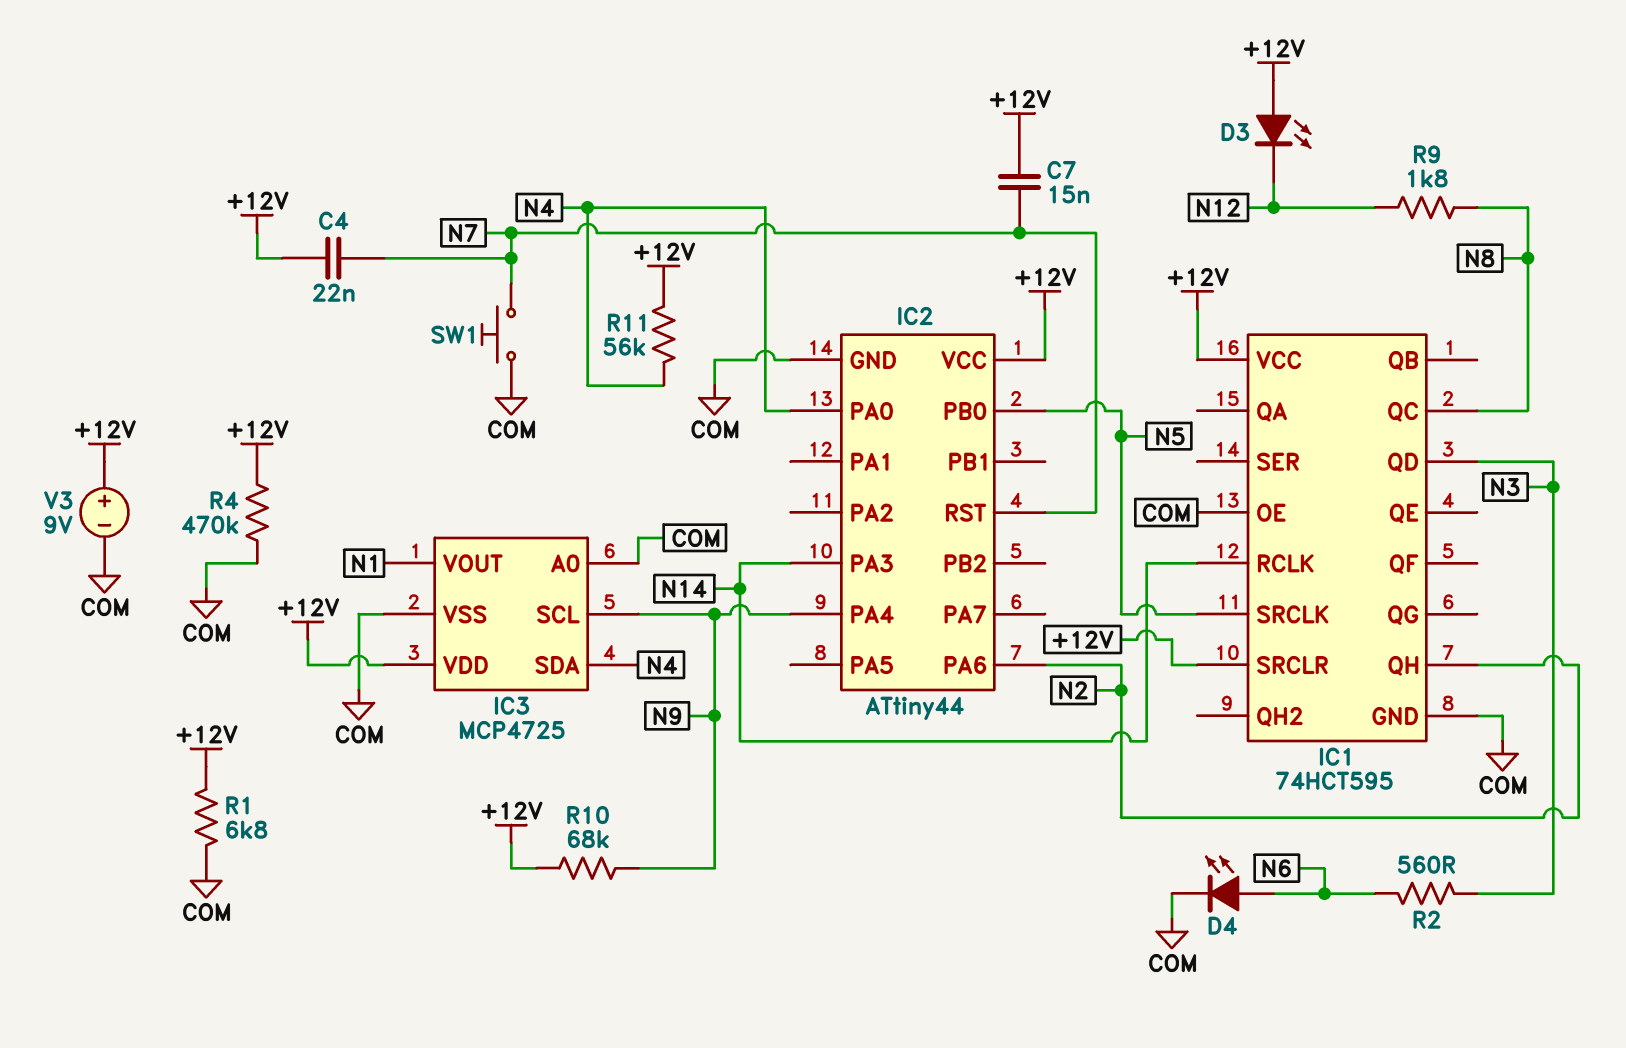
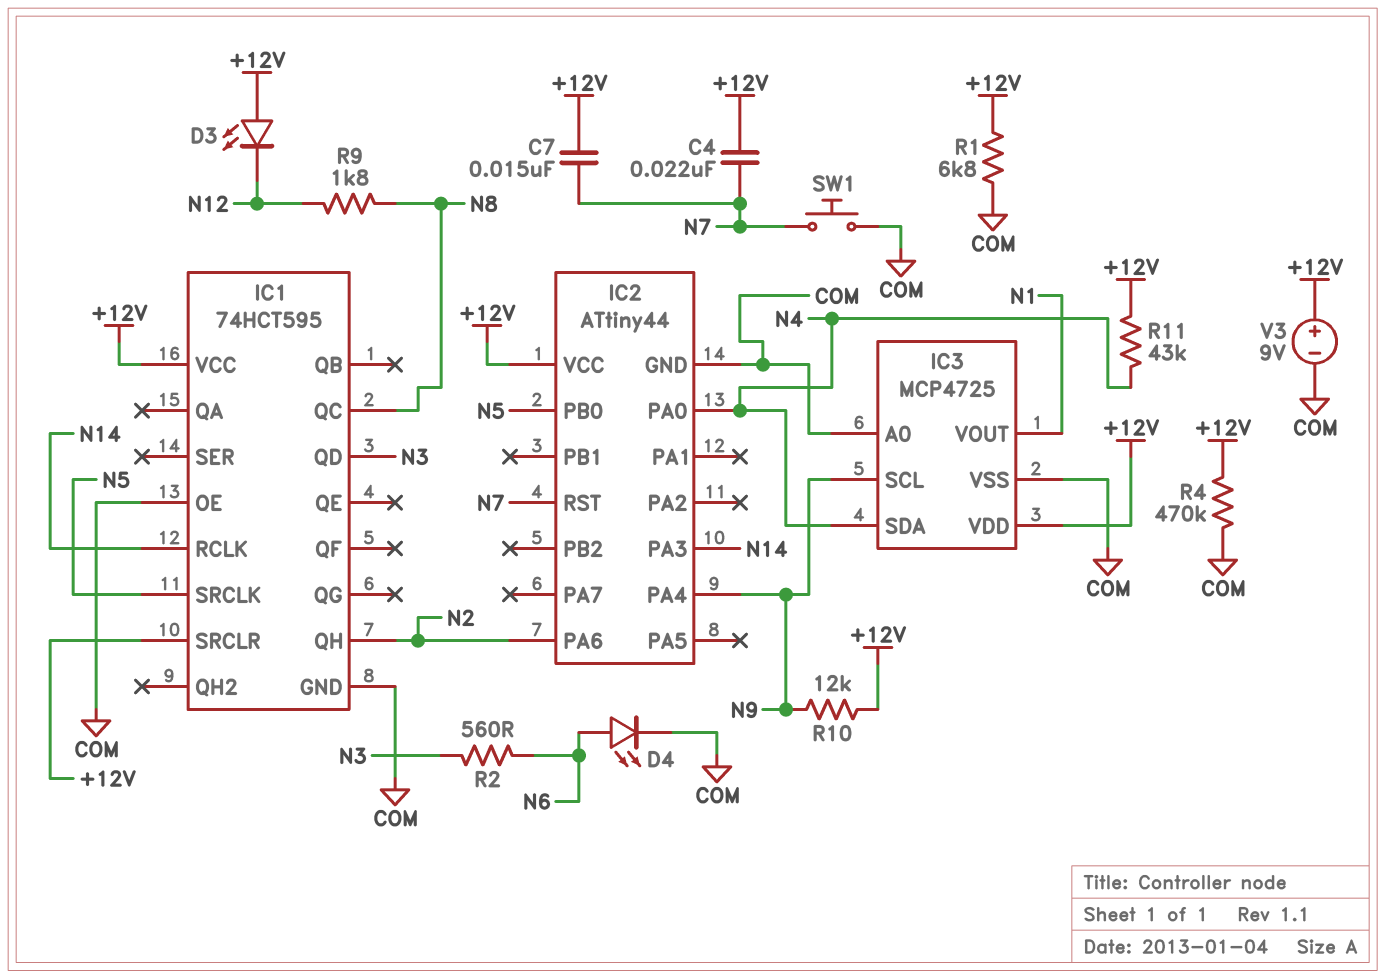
R10: 68k (+12V, N9) -> 12k (+12V, N9)
R11: 56k (+12V, N4) -> 43k (+12V, N4)

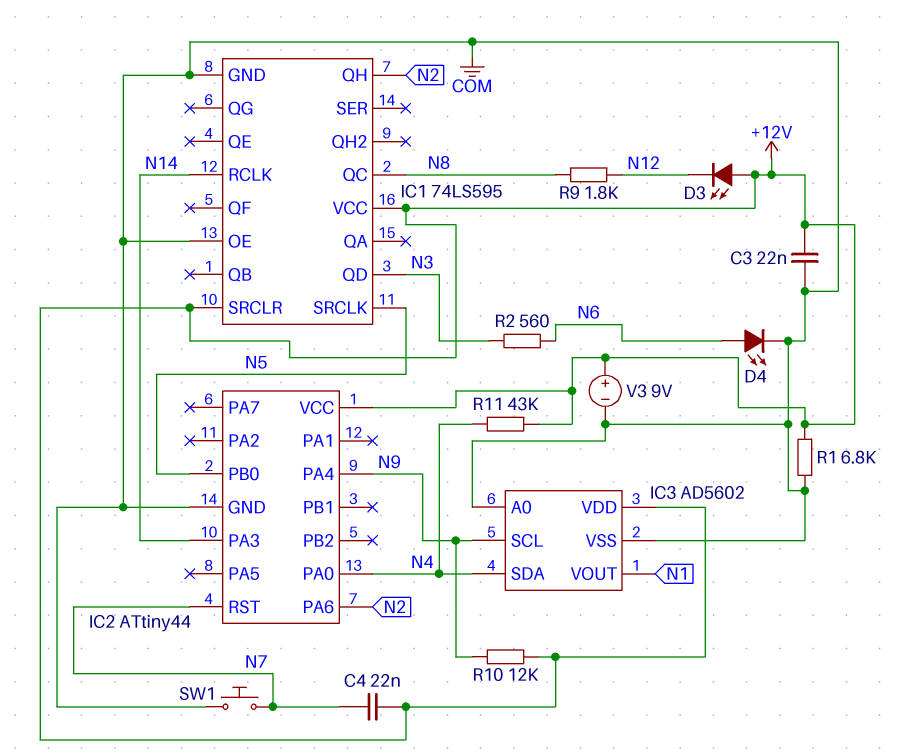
C3: none -> 22nF (+12V, COM)
C7: 15nF (+12V, N7) -> none
IC1: 74HCT595 -> 74LS595
IC3: MCP4725 -> AD5602
R4: 470k (+12V, COM) -> none

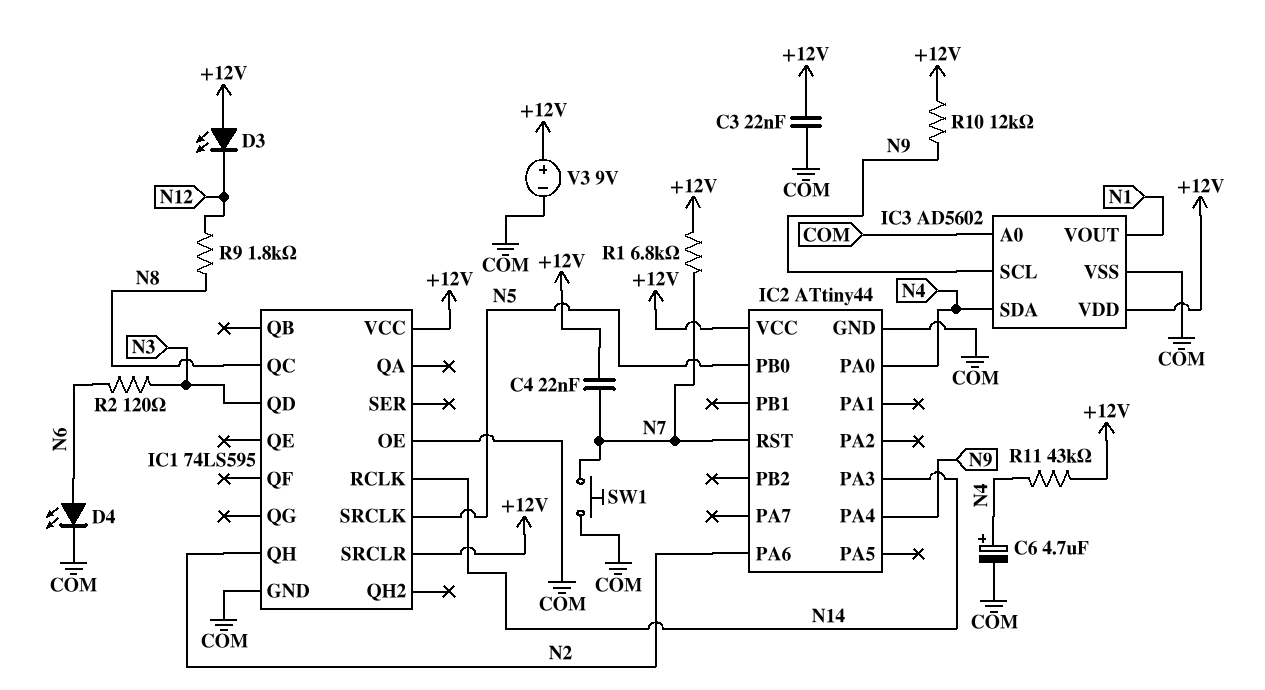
C6: none -> 4.7uF (plus N4, minus COM)
R1: 6.8k (+12V, COM) -> 6.8k (+12V, N7)
R2: 560 (N3, N6) -> 120 (N3, N6)

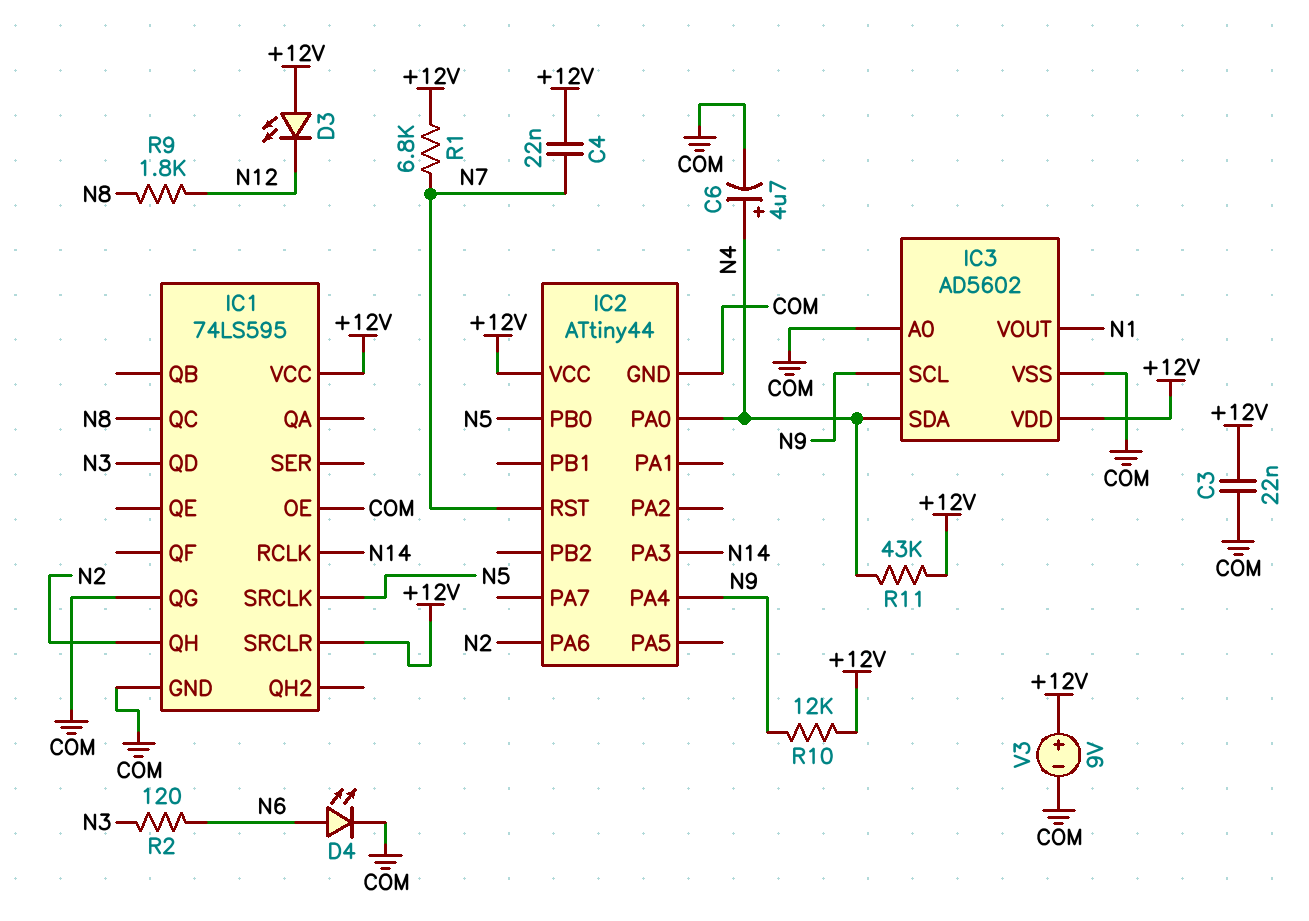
IC1 pin QG: none -> COM
SW1: button (COM, N7) -> none

